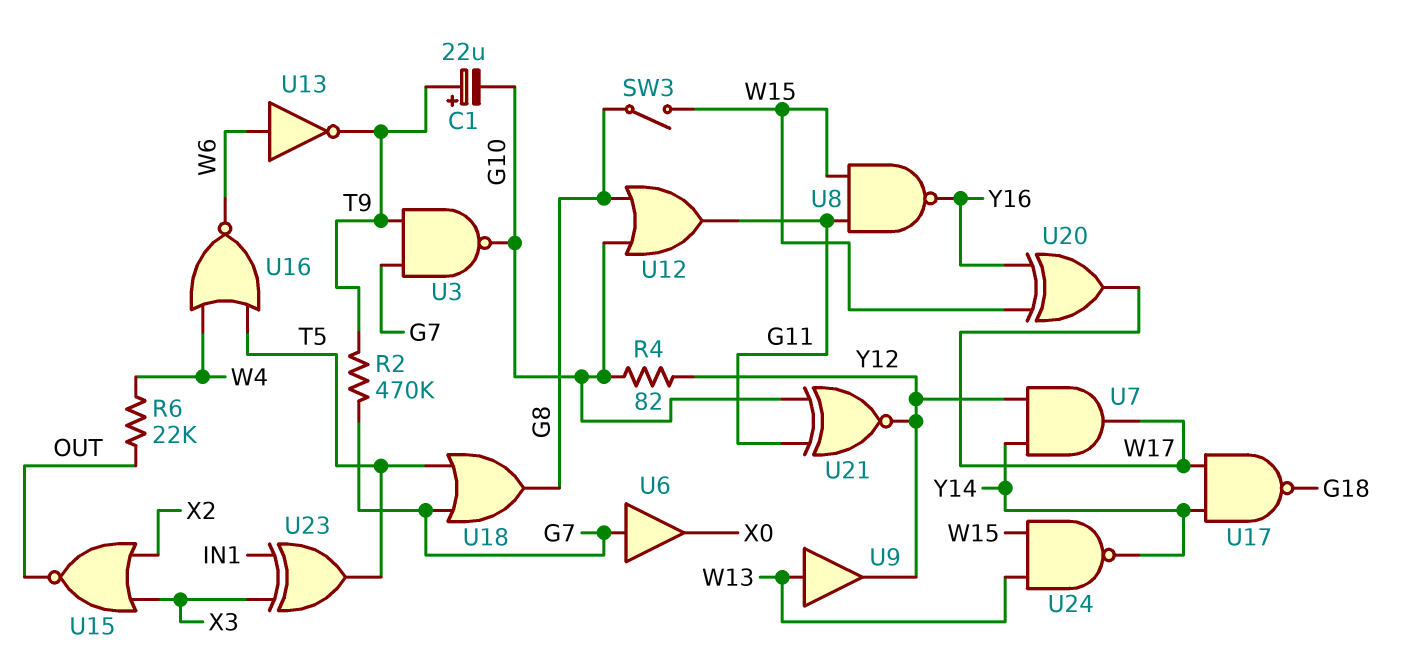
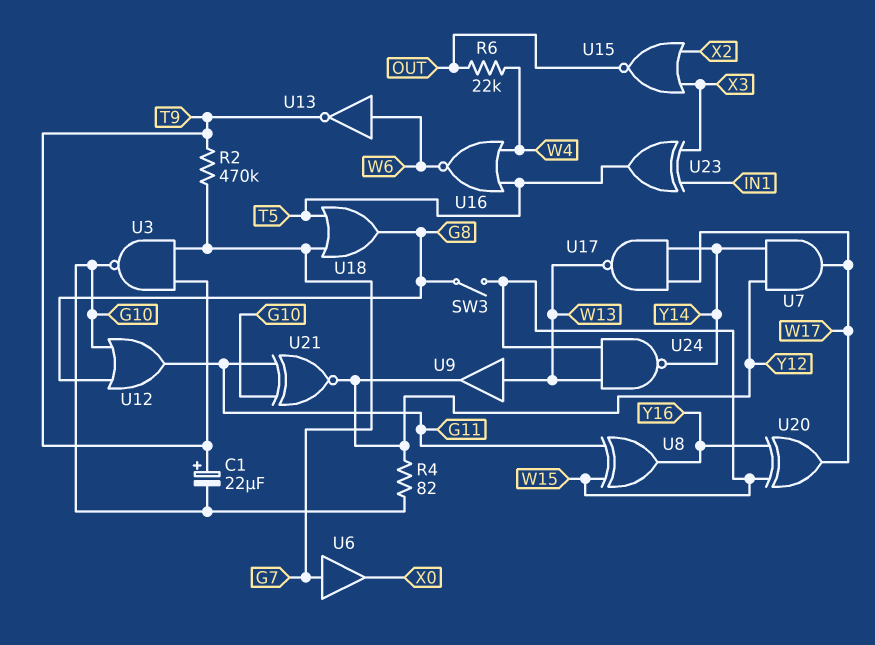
U8: NAND (in G11, in W15, out Y16) -> XOR (in G11, in W15, out Y16)
U17: NAND (in W17, in Y14, out G18) -> NAND (in W17, in Y14, out W13)

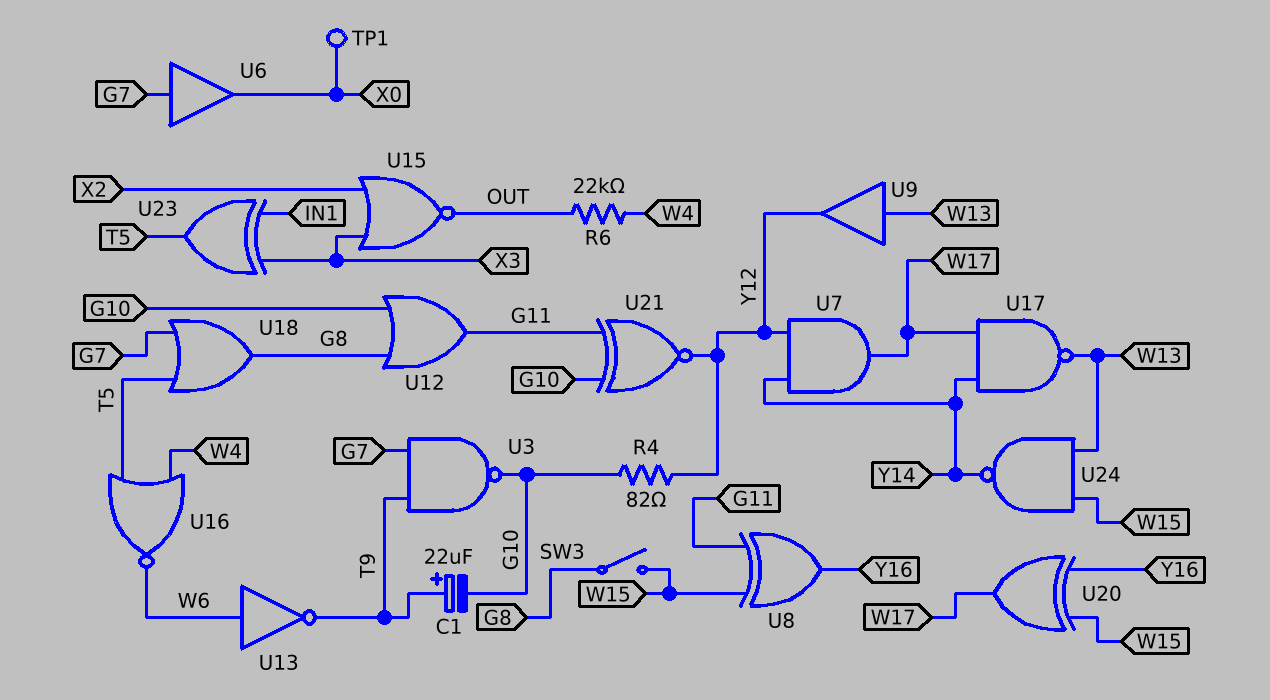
R2: 470k (G7, T9) -> none
TP1: none -> test point (X0)

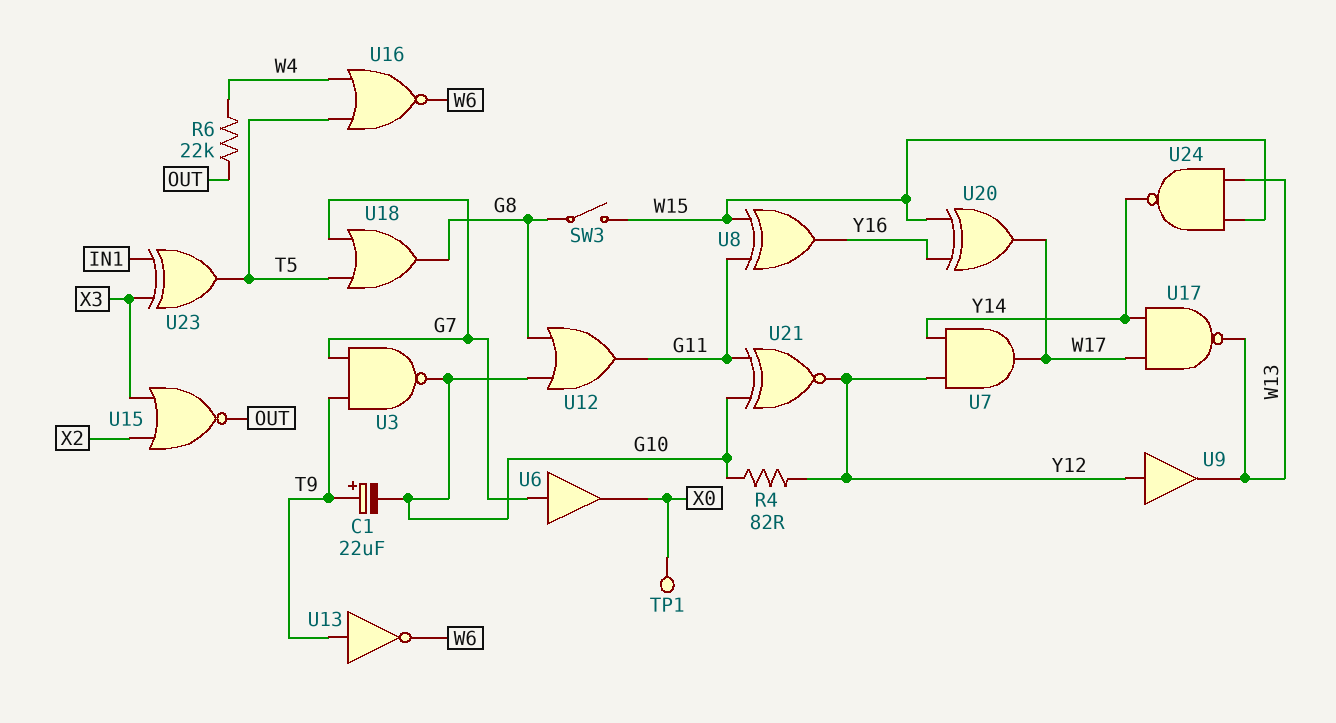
U9: buffer (in W13, out Y12) -> buffer (in Y12, out W13)
U13: NOT (in W6, out T9) -> NOT (in T9, out W6)

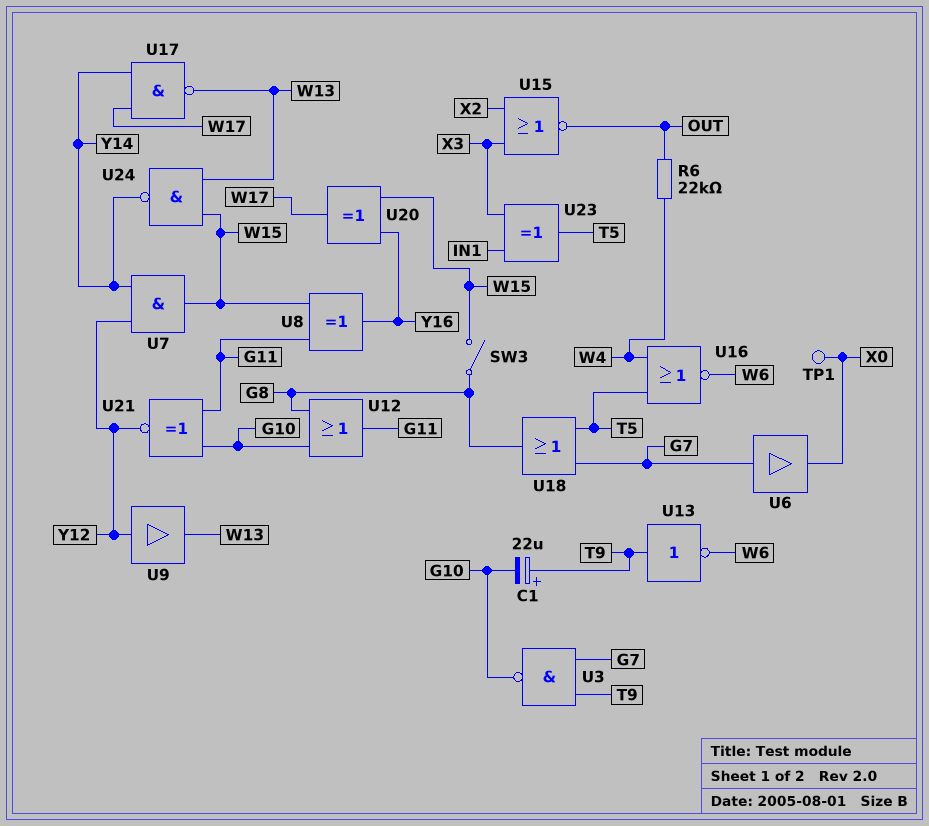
R4: 82 (G10, Y12) -> none
U7: AND (in Y12, in Y14, out W17) -> AND (in Y12, in Y14, out W15)

